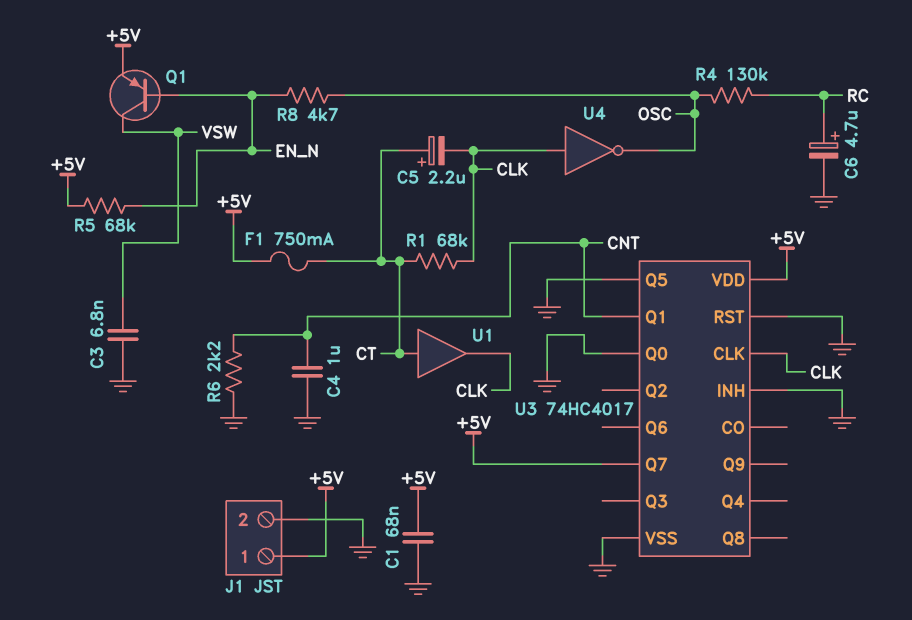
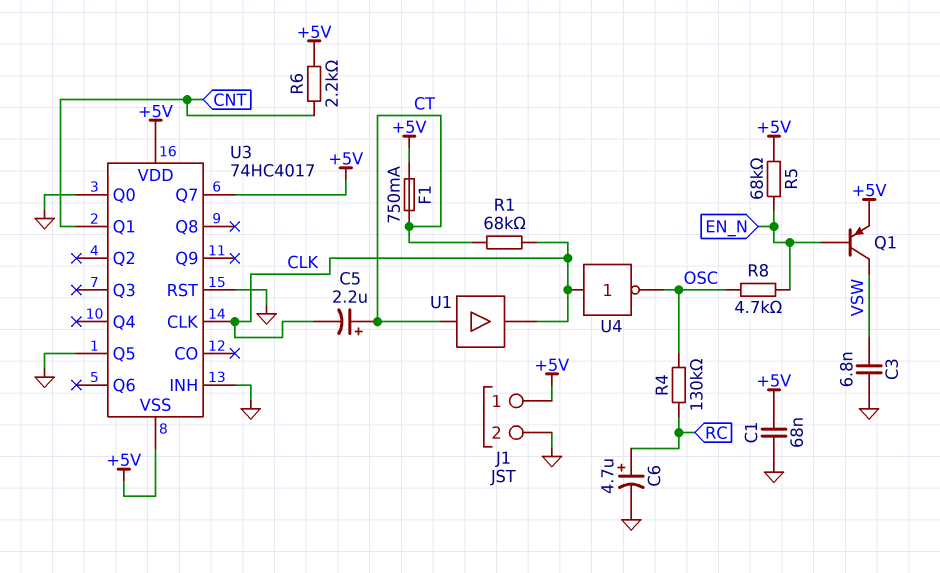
C4: 1uF (CNT, GND) -> none
R6: 2.2k (CNT, GND) -> 2.2k (+5V, CNT)
U3 pin VSS: GND -> +5V

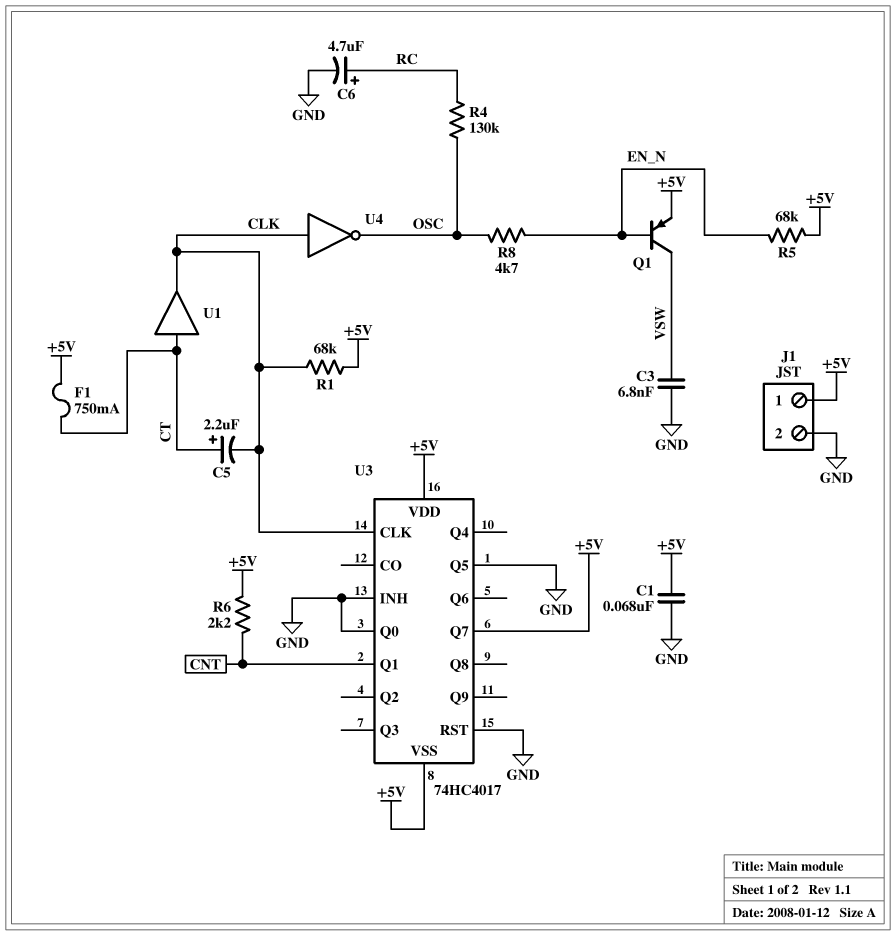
R1: 68k (CLK, CT) -> 68k (+5V, CLK)

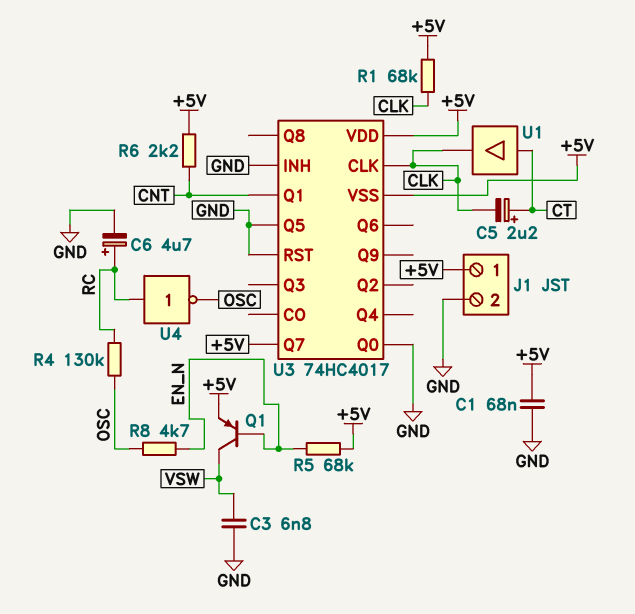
F1: 750mA (+5V, CT) -> none
U4: NOT (in CLK, out OSC) -> NOT (in RC, out OSC)

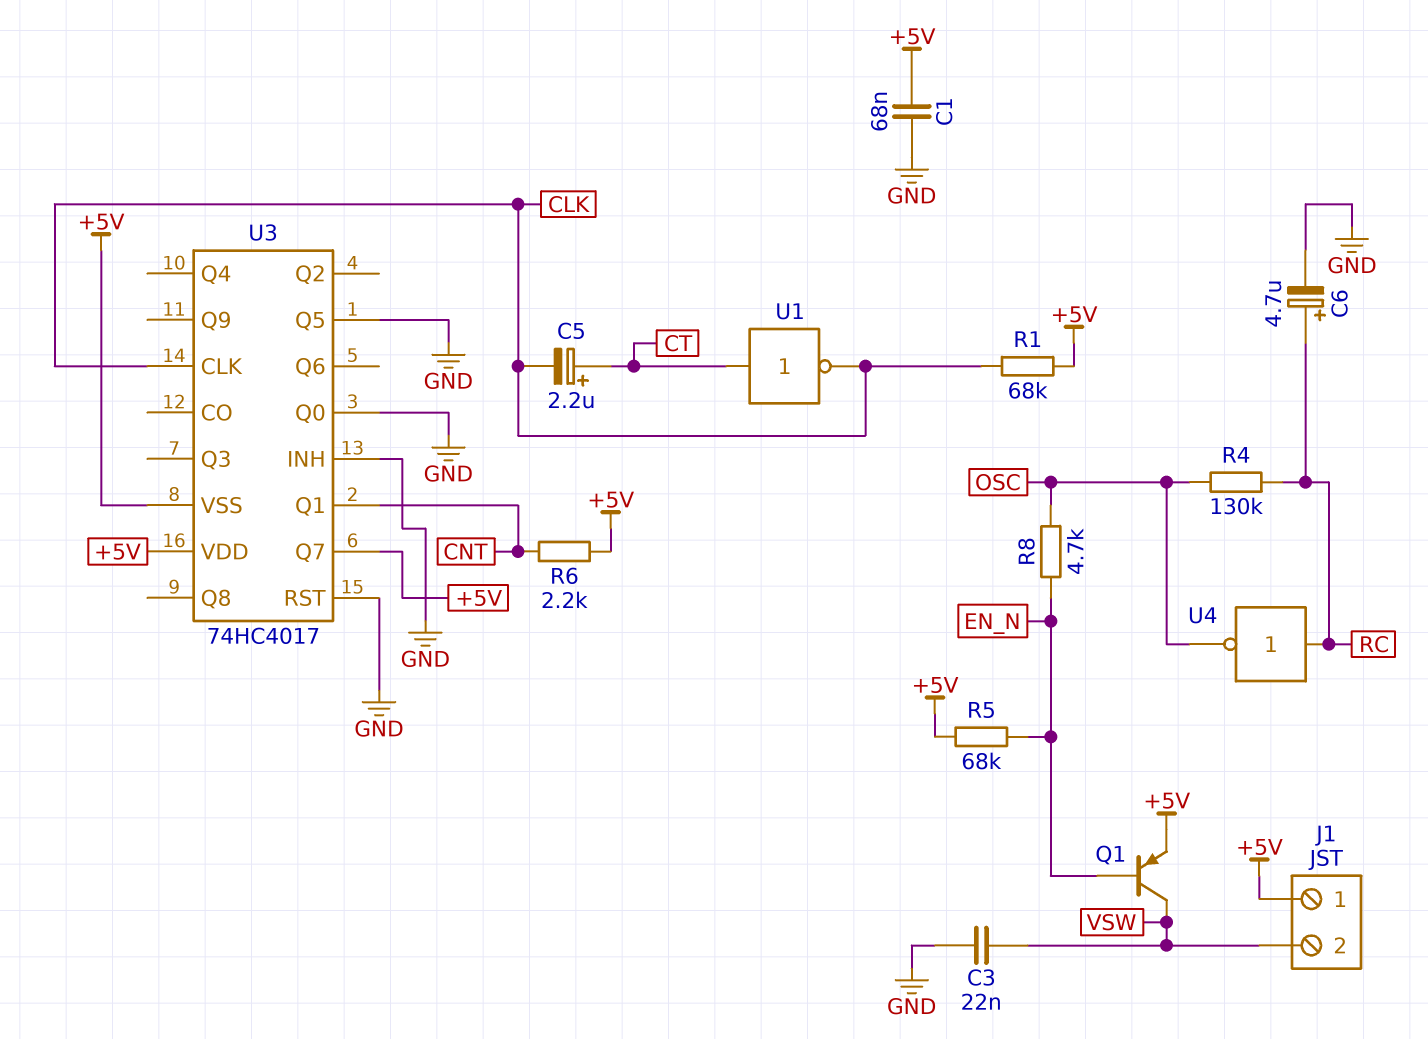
C3: 6.8nF (GND, VSW) -> 22nF (GND, VSW)
J1 pin 2: GND -> VSW
U1: buffer (in CT, out CLK) -> NOT (in CT, out CLK)

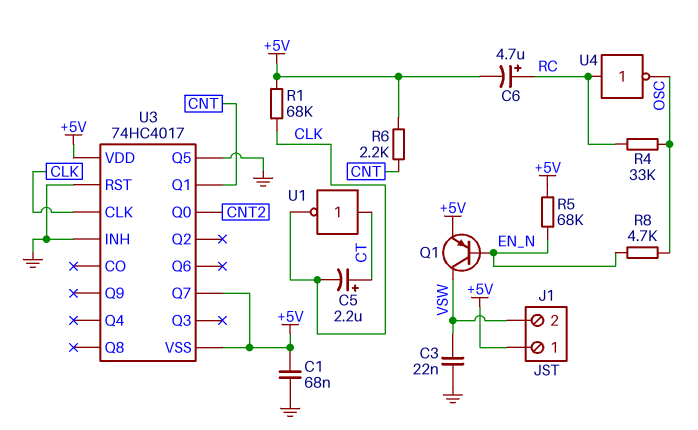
C6: 4.7uF (plus RC, minus GND) -> 4.7uF (plus RC, minus +5V)
R4: 130k (OSC, RC) -> 33k (OSC, RC)
U3 pin Q0: GND -> CNT2

